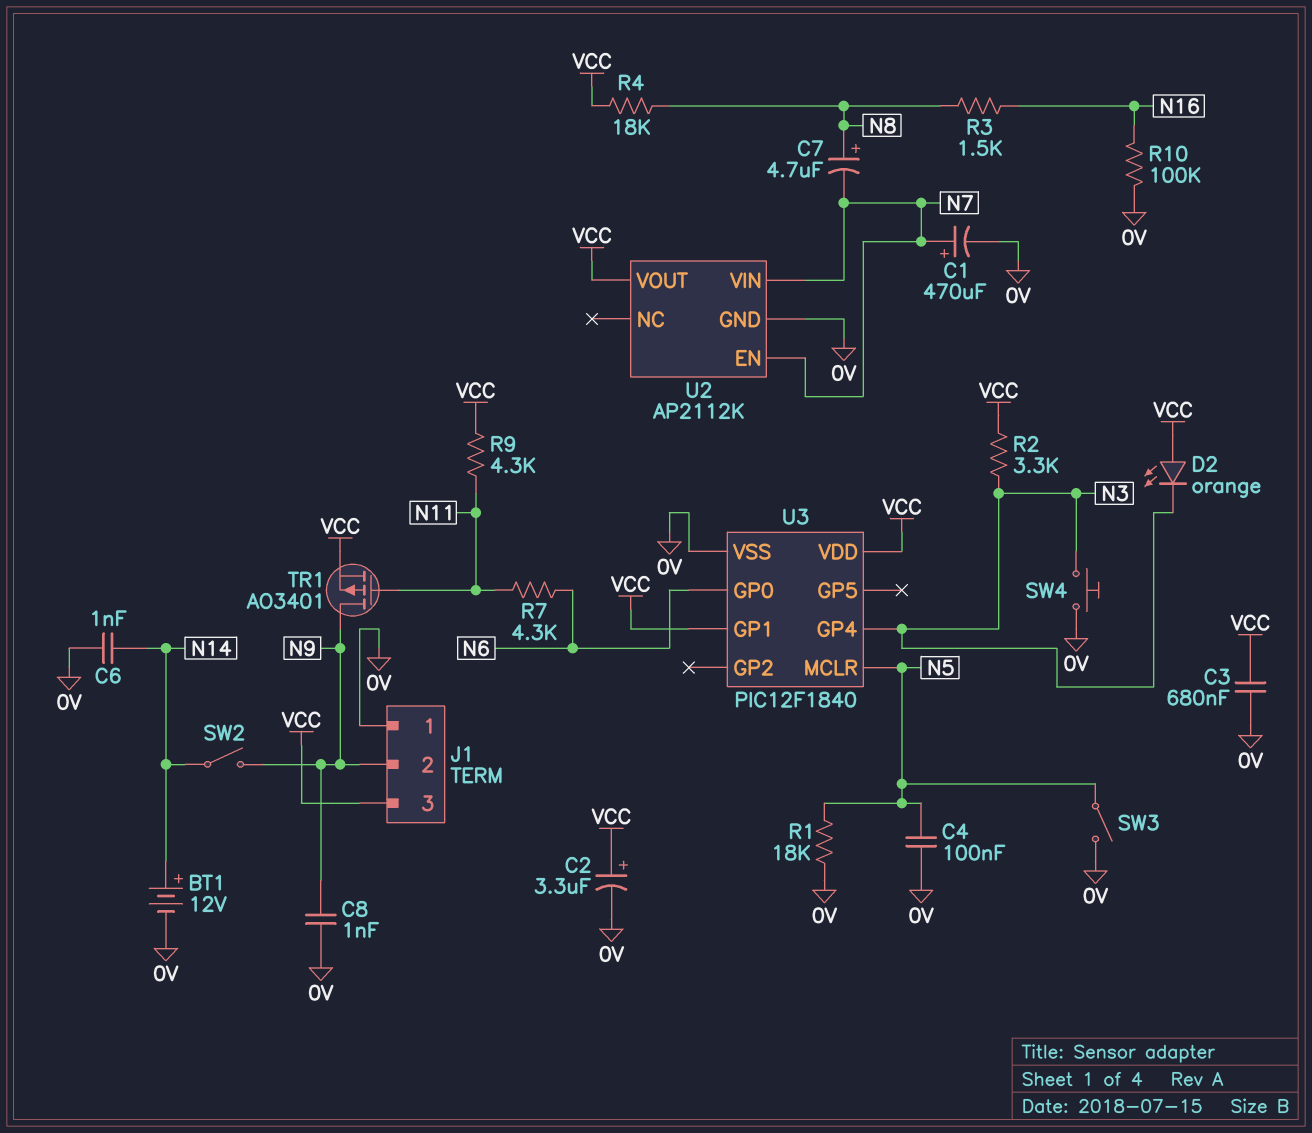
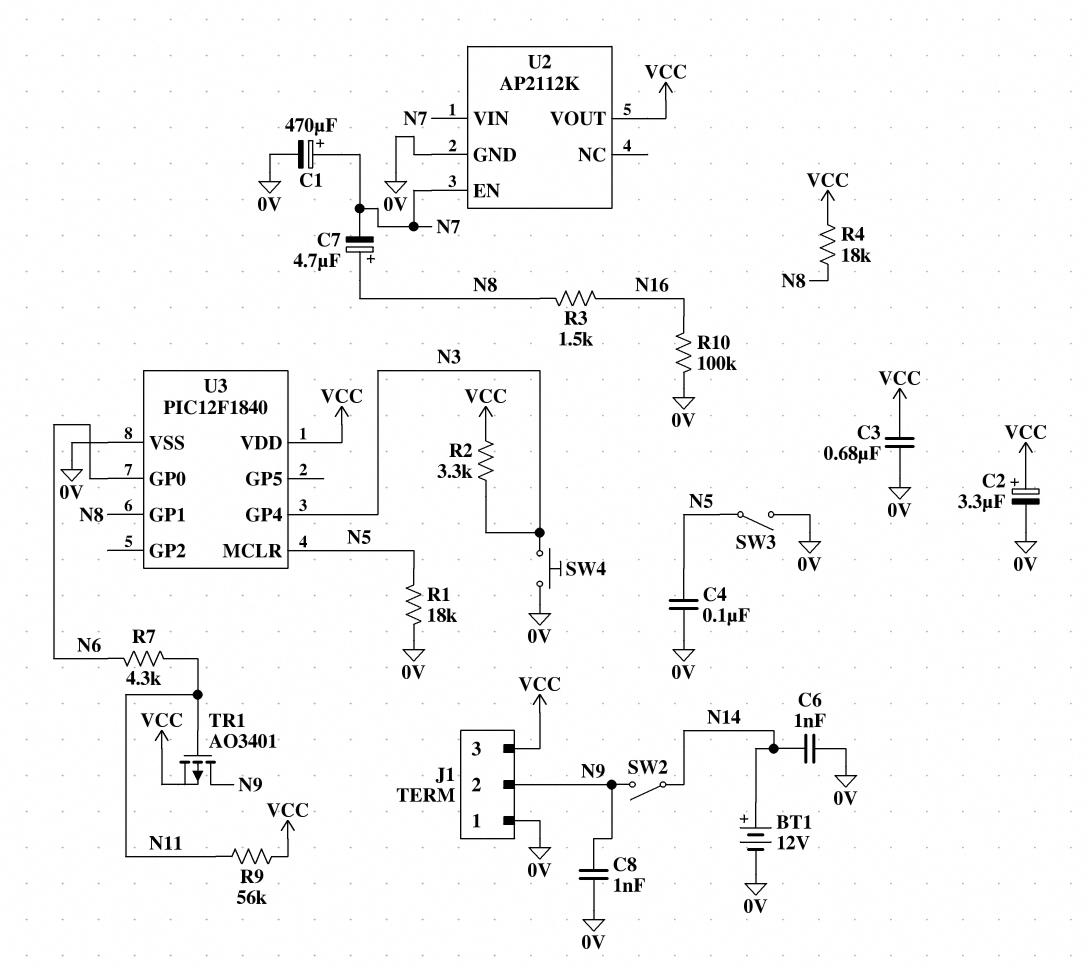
D2: LED orange (A VCC, K N3) -> none
R9: 4.3k (N11, VCC) -> 56k (N11, VCC)
U3 pin GP1: VCC -> N8

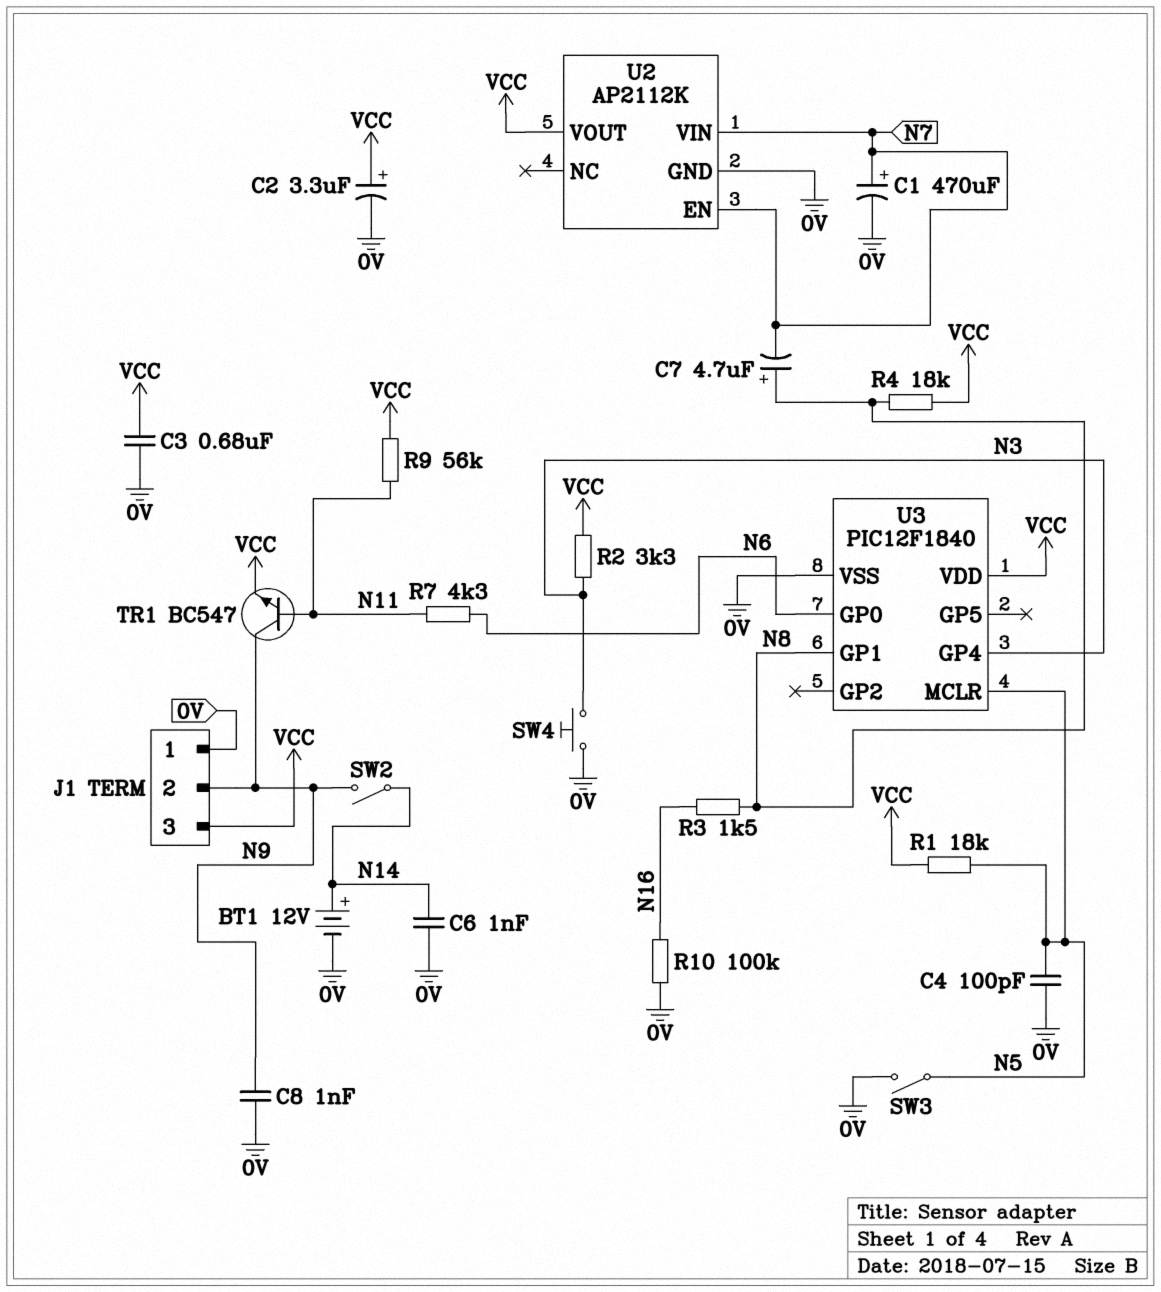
C4: 100nF (0V, N5) -> 100pF (0V, N5)
R1: 18k (0V, N5) -> 18k (N5, VCC)
TR1: PMOS AO3401 (G N11, D N9, S VCC) -> NPN BC547 (B N11, C N9, E VCC)

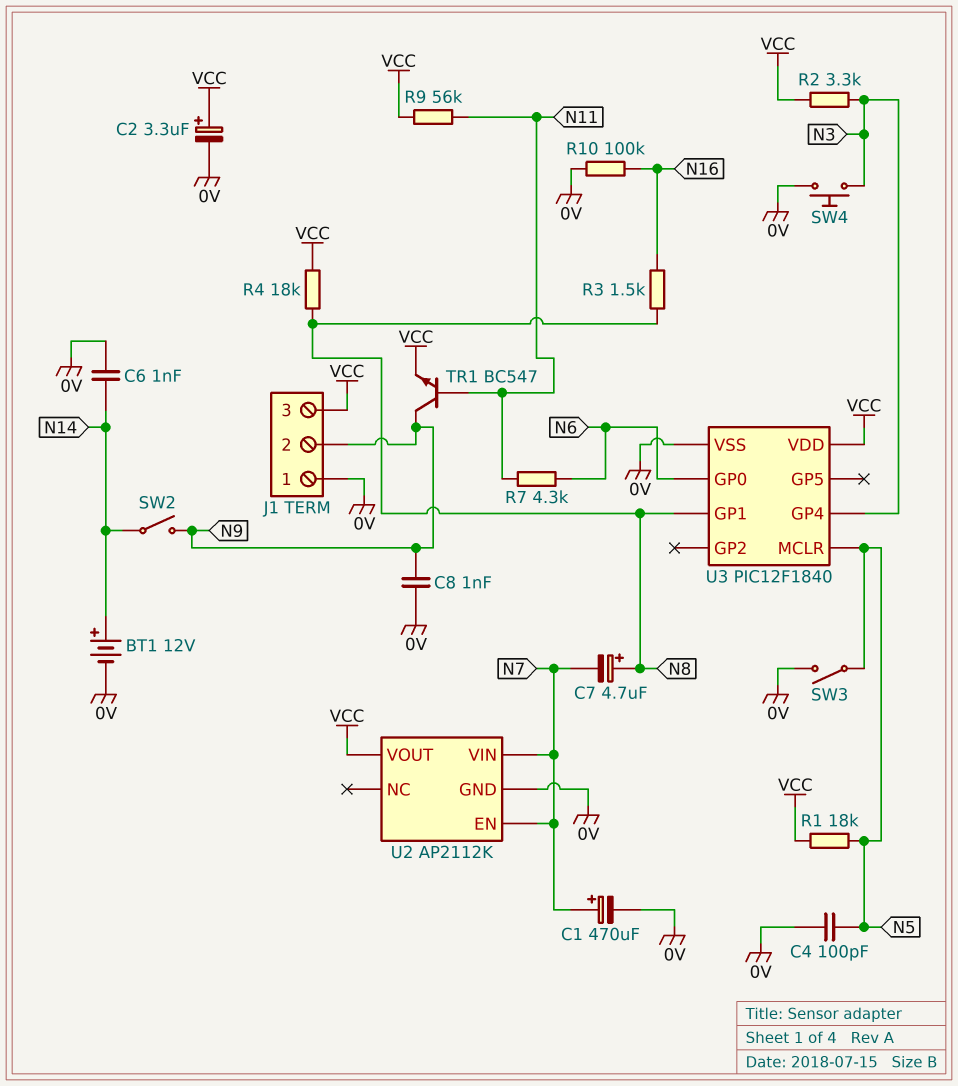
C3: 680nF (0V, VCC) -> none

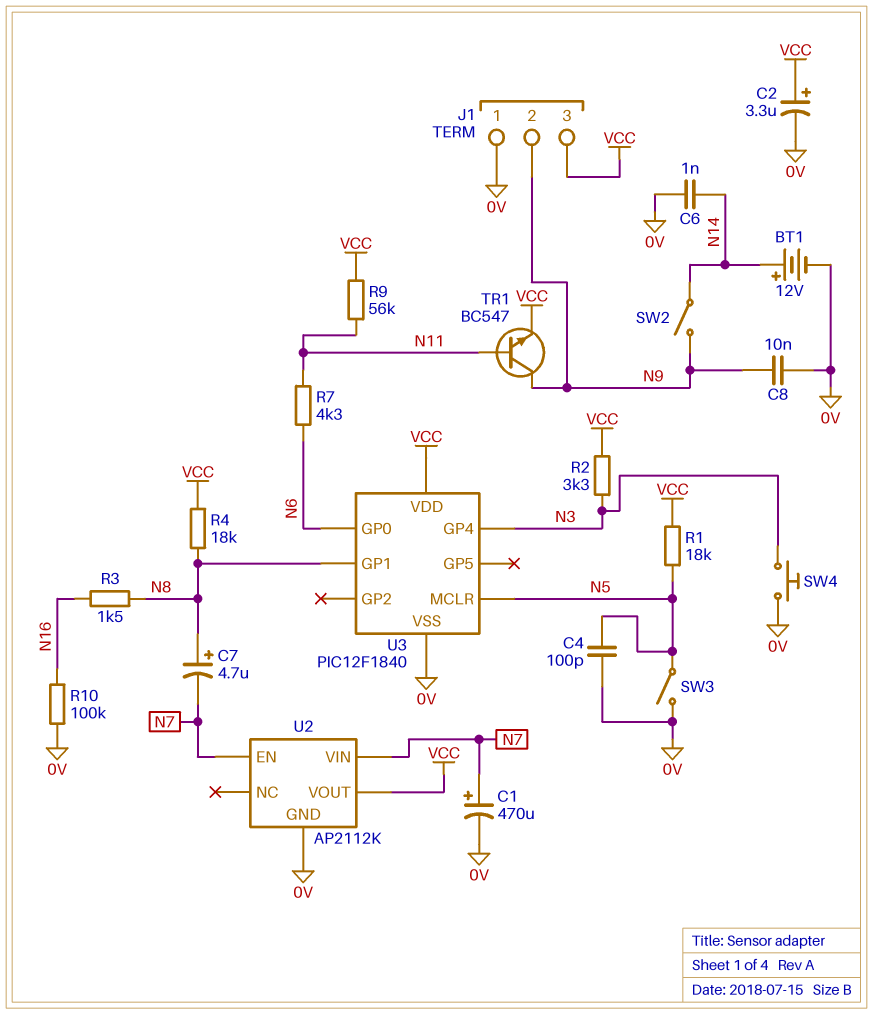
C8: 1nF (0V, N9) -> 10nF (0V, N9)

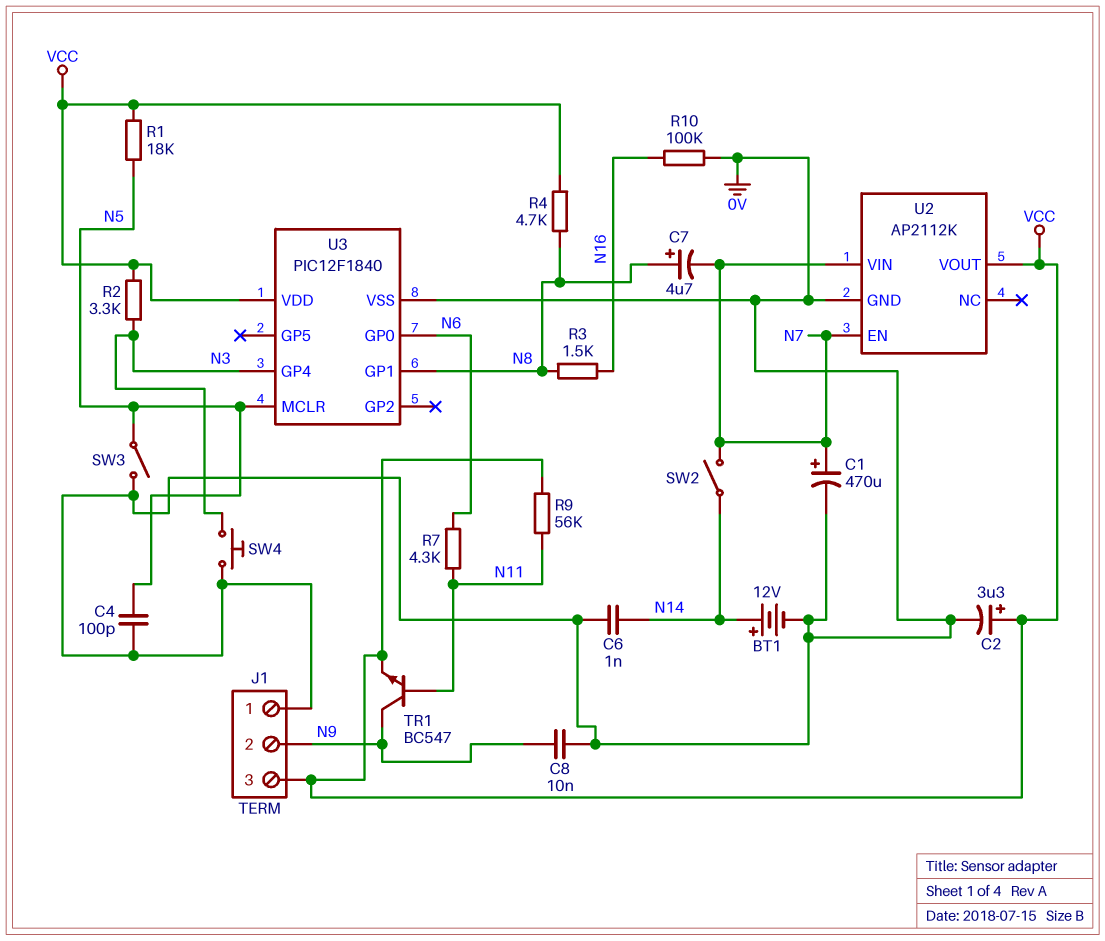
R4: 18k (N8, VCC) -> 4.7k (N8, VCC)
SW2: switch (N9, N14) -> switch (N7, N14)

